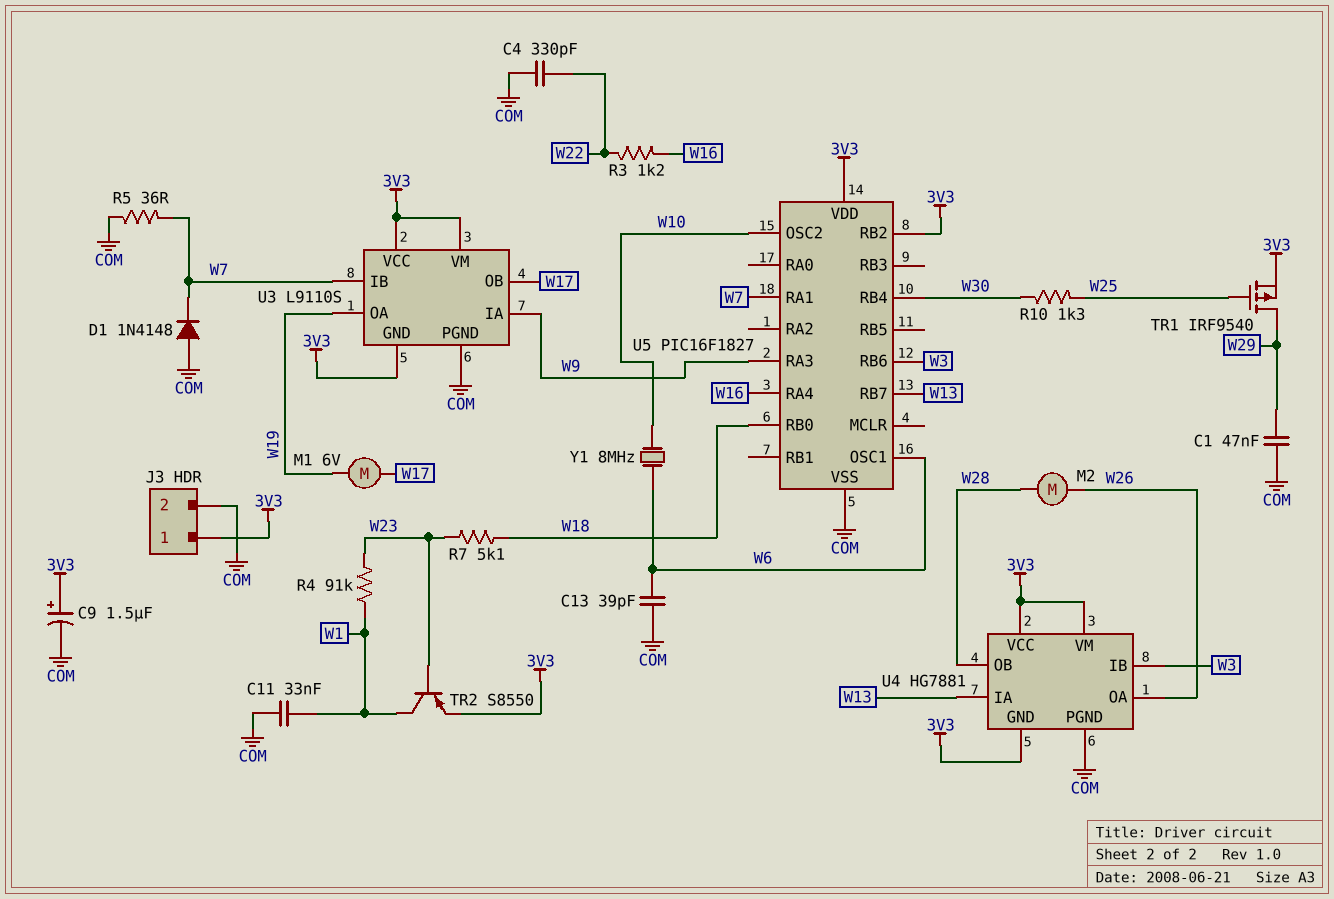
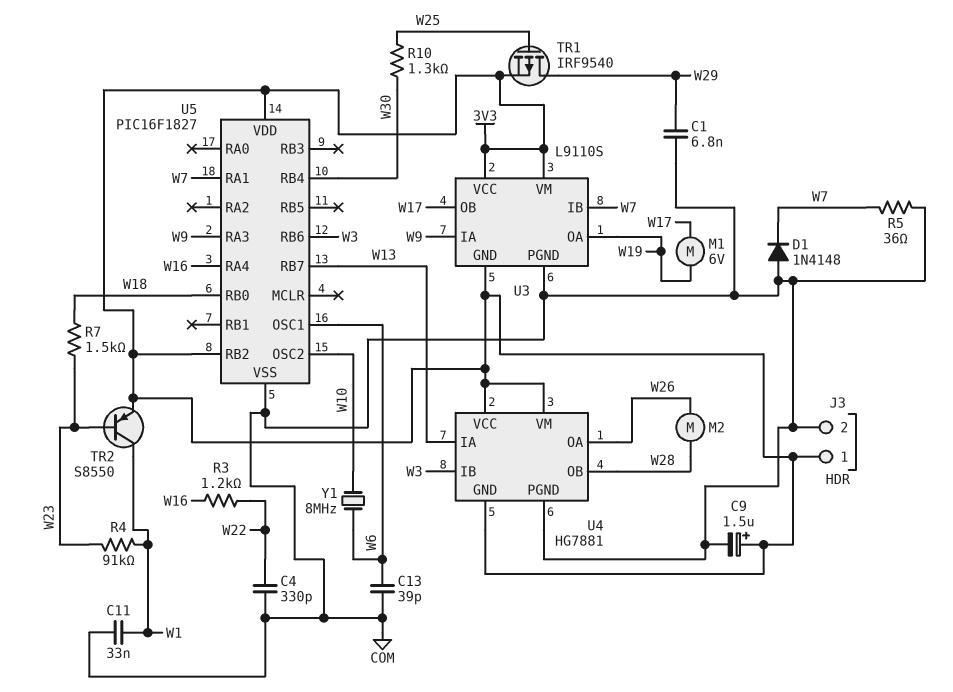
C1: 47nF (COM, W29) -> 6.8nF (COM, W29)
R7: 5.1k (W18, W23) -> 1.5k (W18, W23)

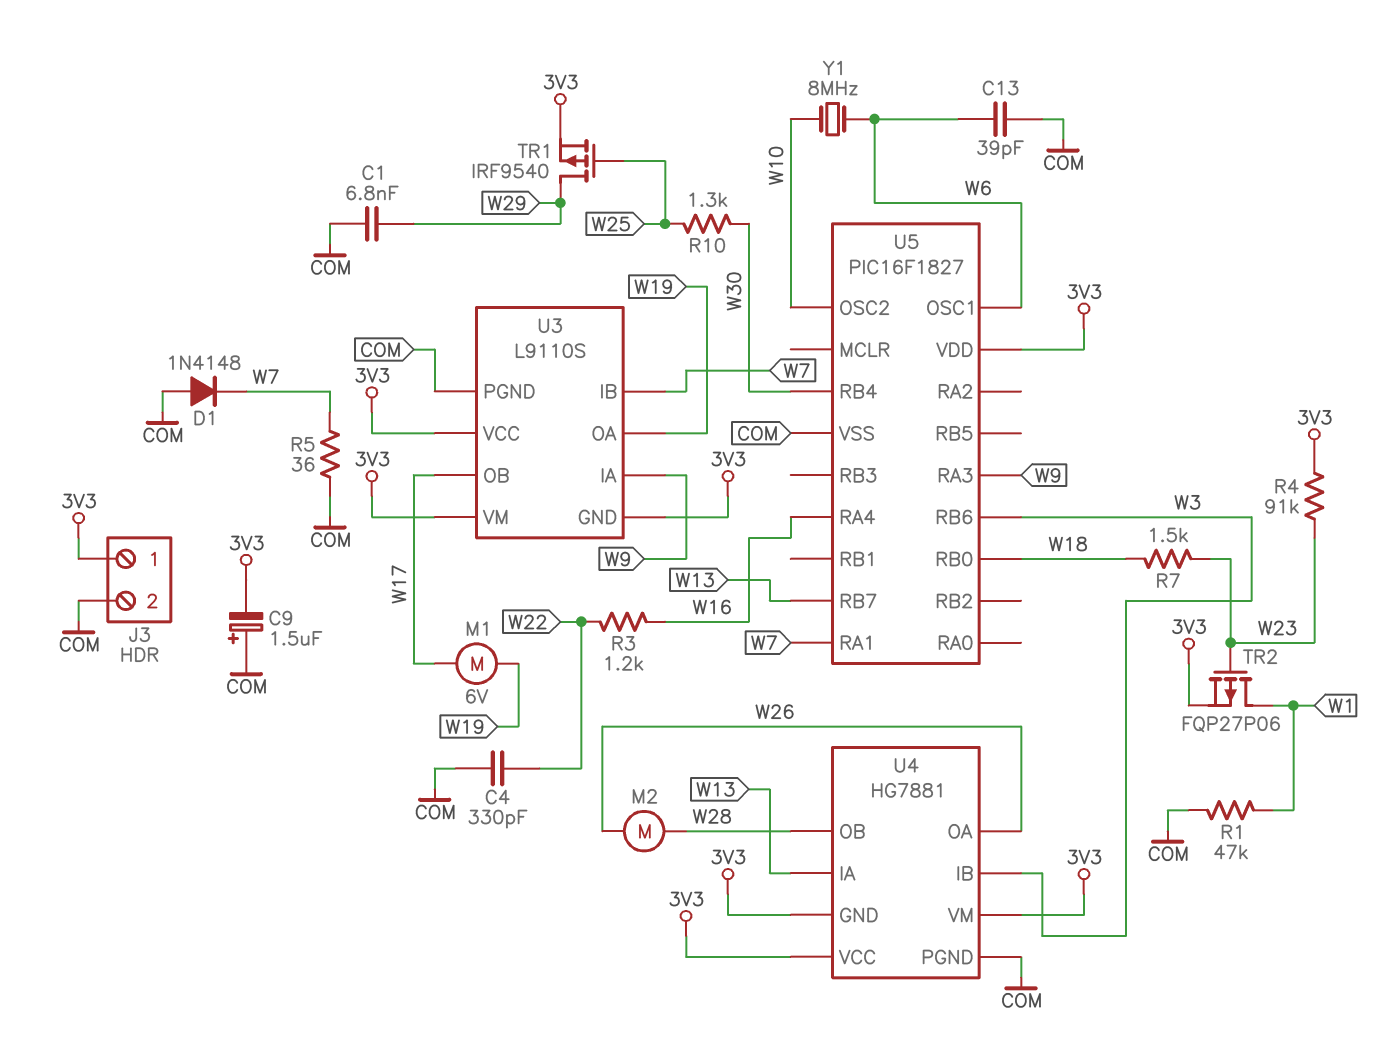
C9: 1.5uF (plus 3V3, minus COM) -> 1.5uF (plus COM, minus 3V3)
C11: 33nF (COM, W1) -> none
R1: none -> 47k (COM, W1)
R4: 91k (W1, W23) -> 91k (3V3, W23)
TR2: PNP S8550 (B W23, C W1, E 3V3) -> PMOS FQP27P06 (G W23, D W1, S 3V3)
U5 pin RB2: 3V3 -> none

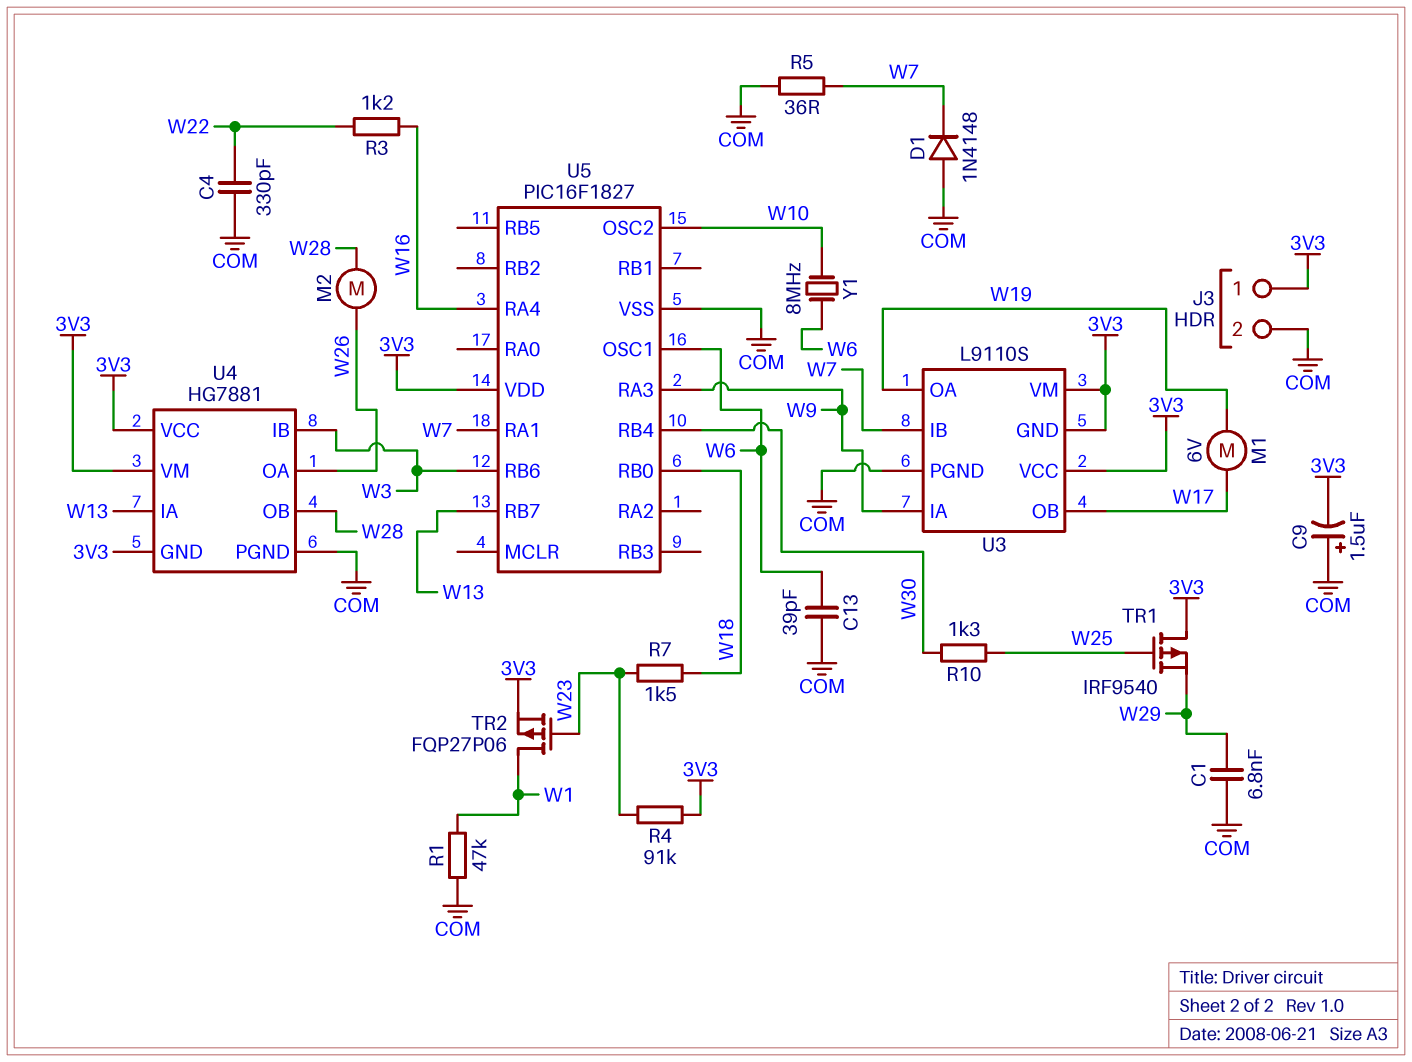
TR1: PMOS IRF9540 (G W25, D W29, S 3V3) -> PMOS IRF9540 (G W25, D 3V3, S W29)

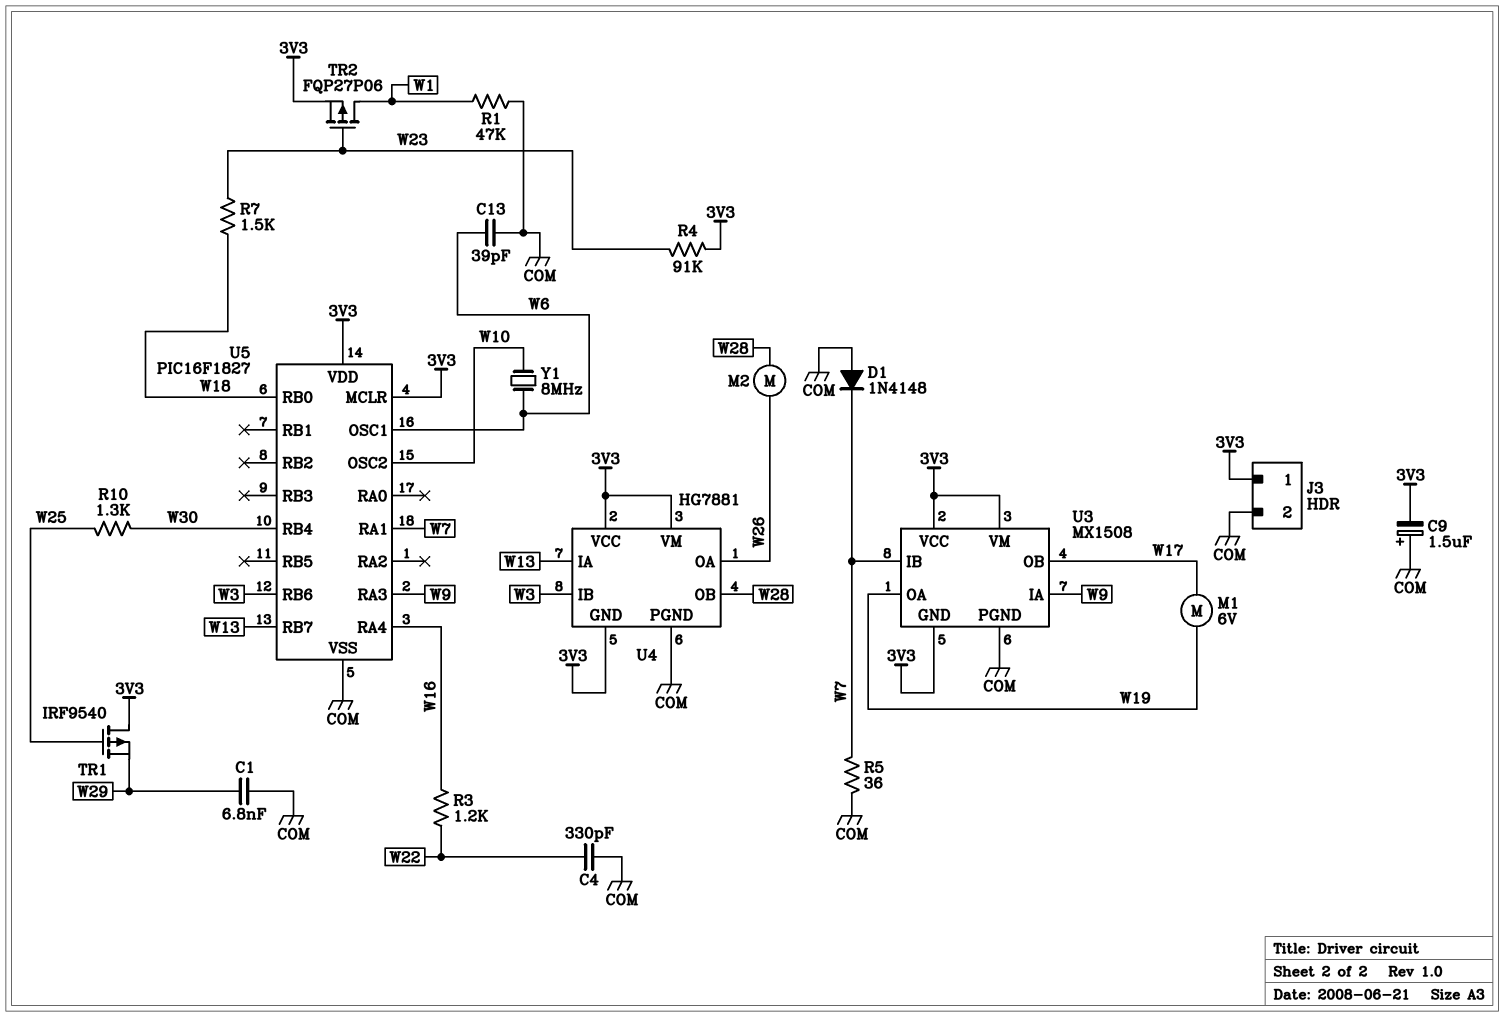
U3: L9110S -> MX1508
U5 pin MCLR: none -> 3V3

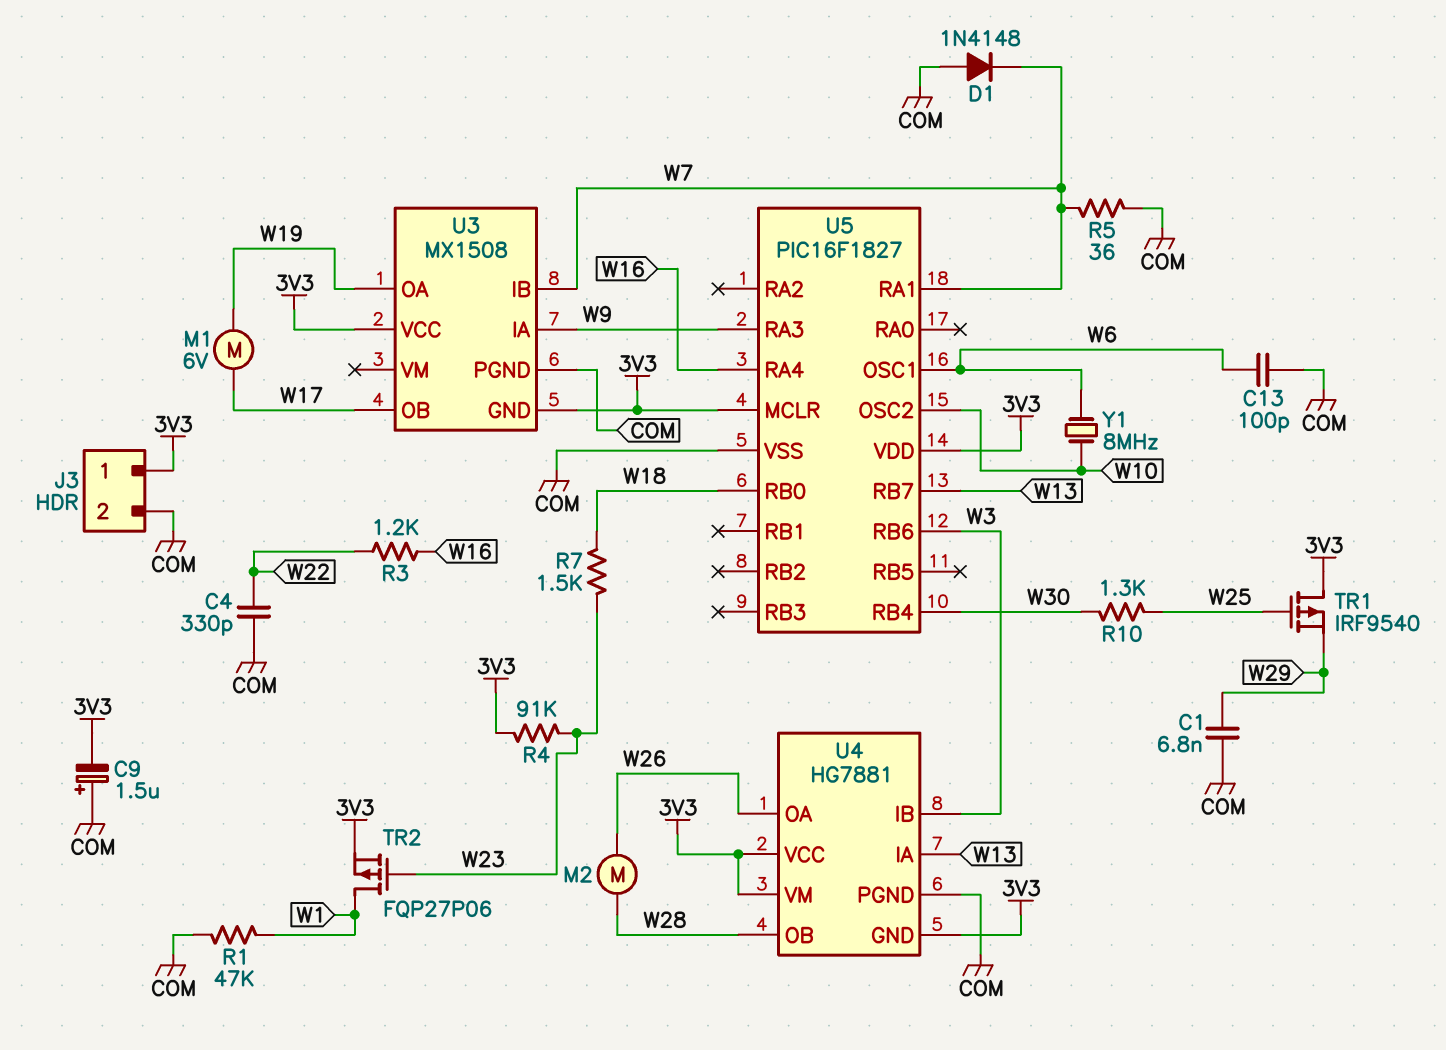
C13: 39pF (COM, W6) -> 100pF (COM, W6)
U3 pin VM: 3V3 -> none

